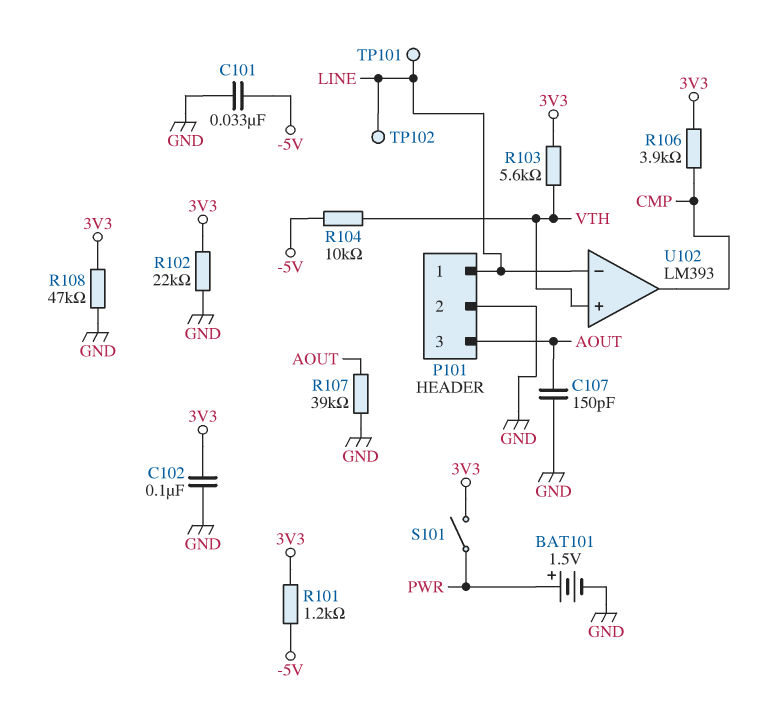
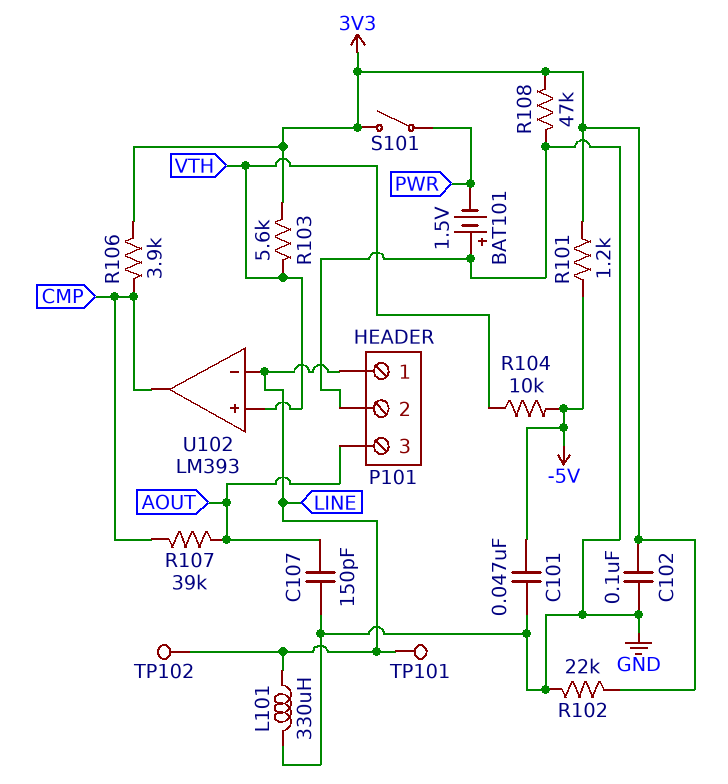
BAT101: 1.5V (plus PWR, minus GND) -> 1.5V (plus GND, minus PWR)
C101: 33nF (-5V, GND) -> 47nF (-5V, GND)
L101: none -> 330uH (GND, LINE)
R107: 39k (AOUT, GND) -> 39k (AOUT, CMP)

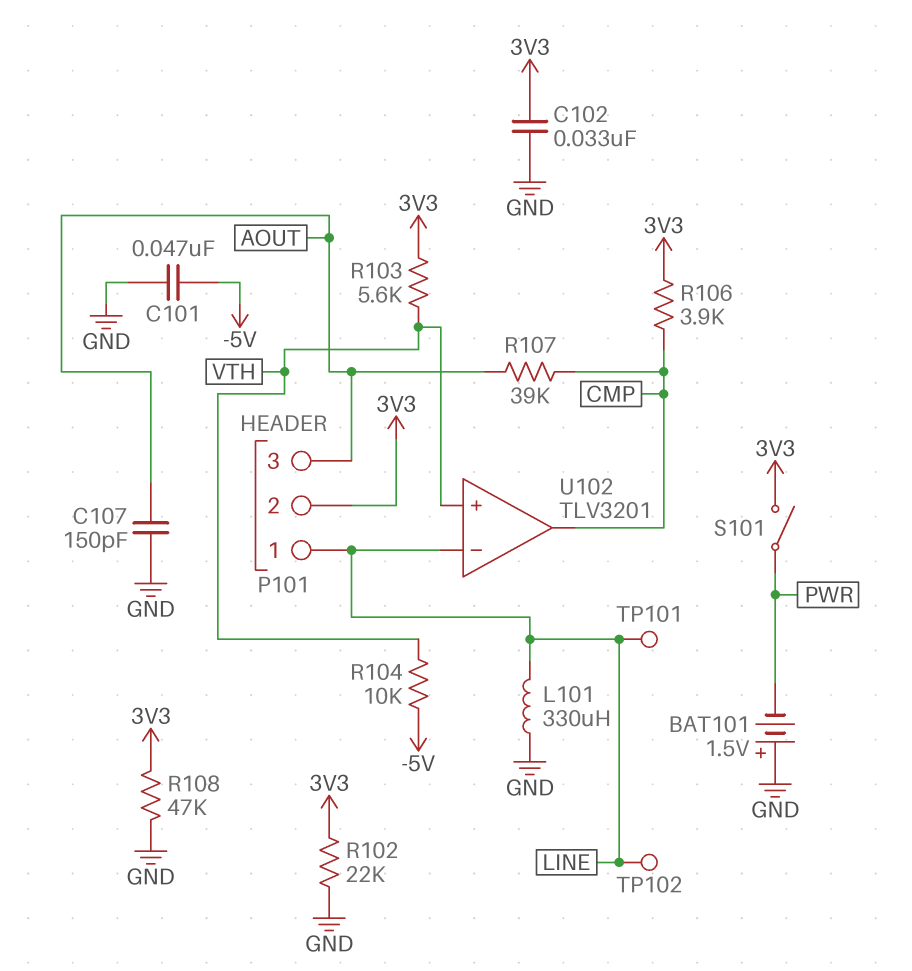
C102: 100nF (3V3, GND) -> 33nF (3V3, GND)
P101 pin 2: GND -> 3V3
R101: 1.2k (-5V, 3V3) -> none
U102: LM393 -> TLV3201

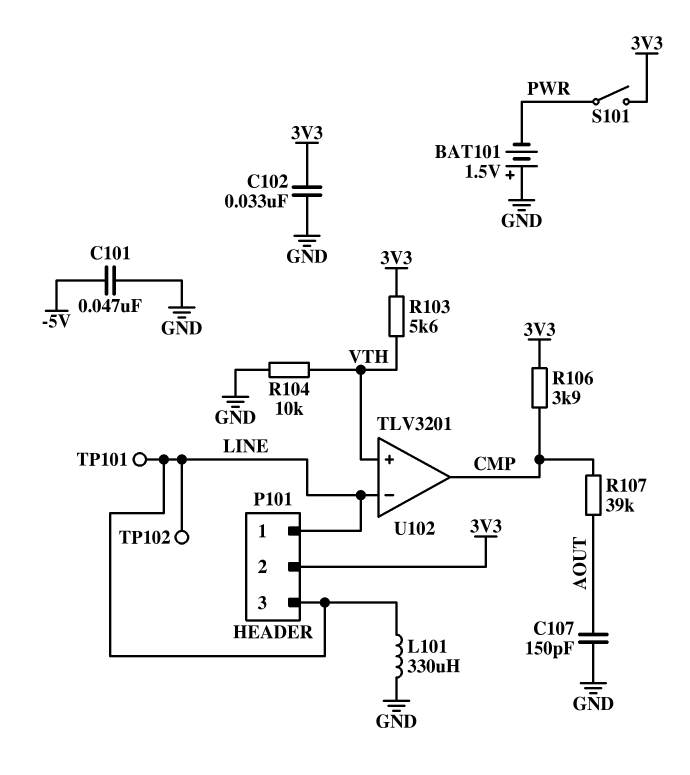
P101 pin 3: AOUT -> LINE
R102: 22k (3V3, GND) -> none
R104: 10k (-5V, VTH) -> 10k (GND, VTH)
R108: 47k (3V3, GND) -> none

